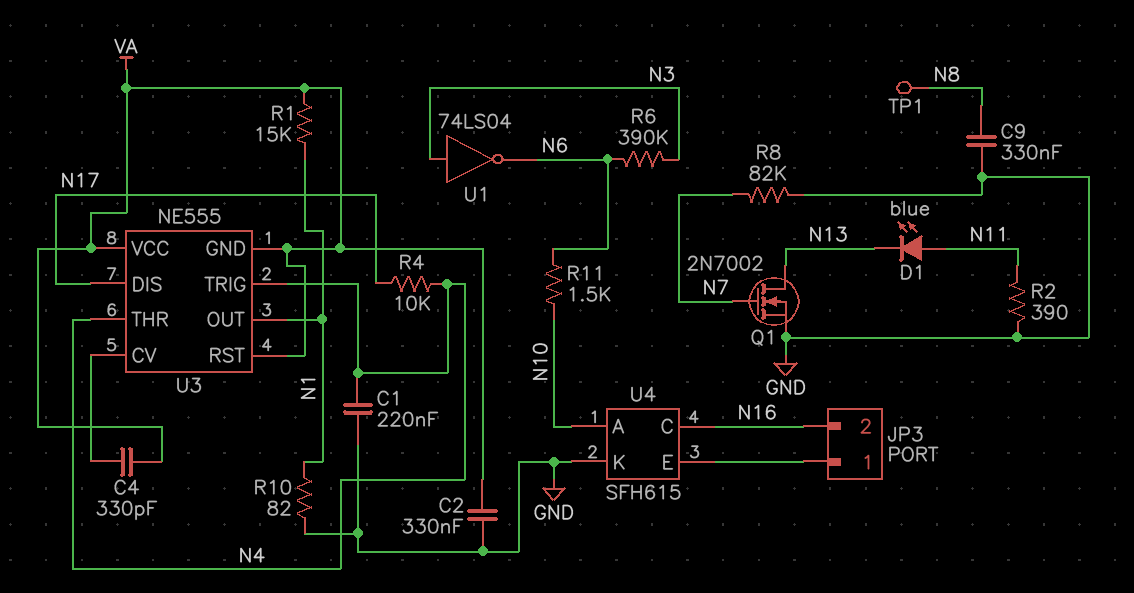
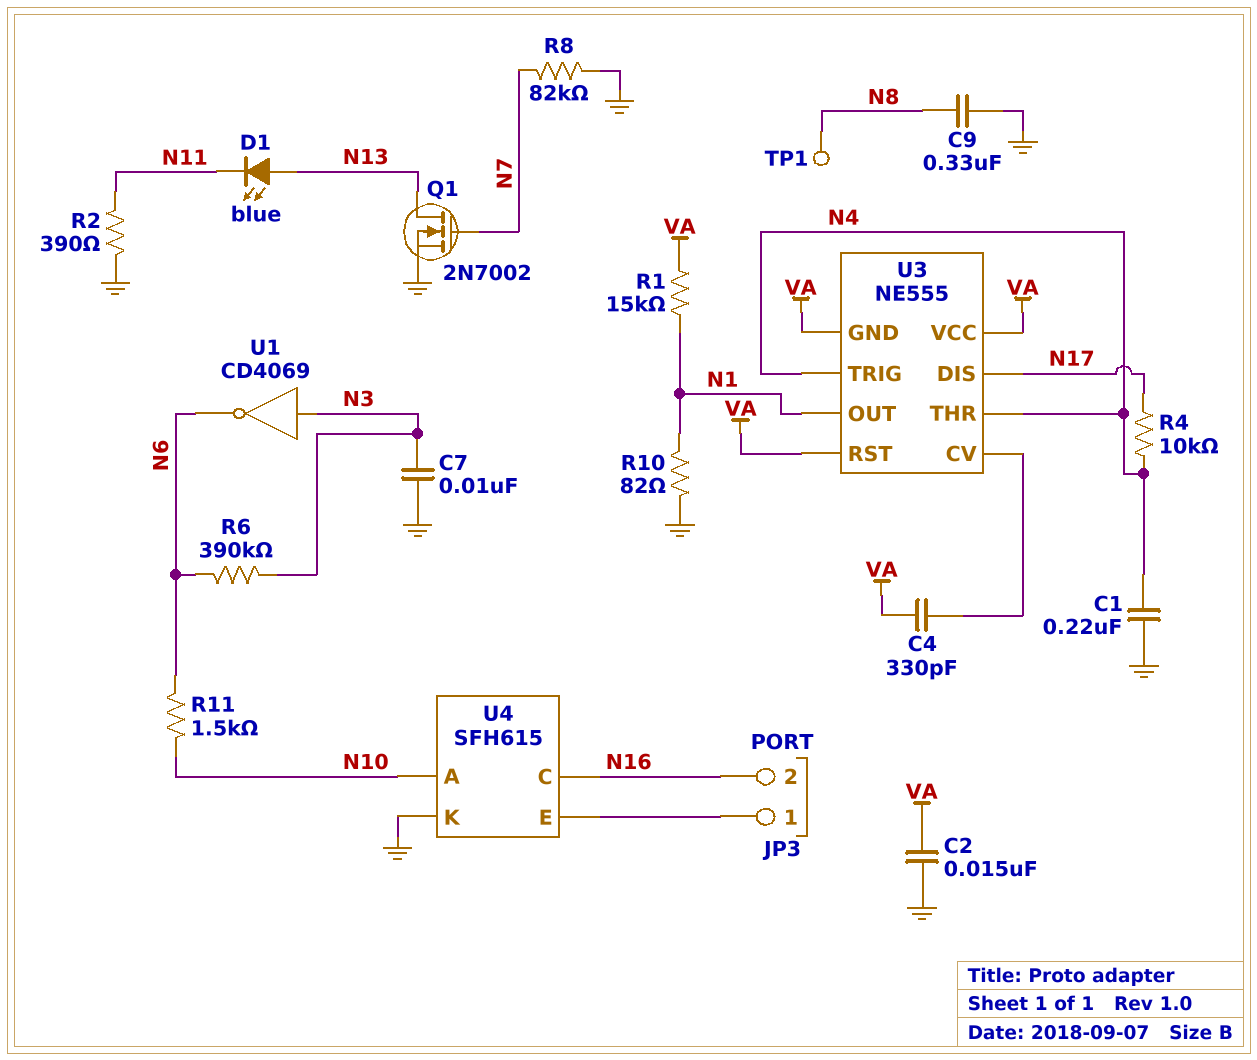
C2: 330nF (GND, VA) -> 15nF (GND, VA)
C7: none -> 10nF (GND, N3)
D1: LED blue (A N11, K N13) -> LED blue (A N13, K N11)
U1: NOT 74LS04 (in N3, out N6) -> NOT CD4069 (in N3, out N6)

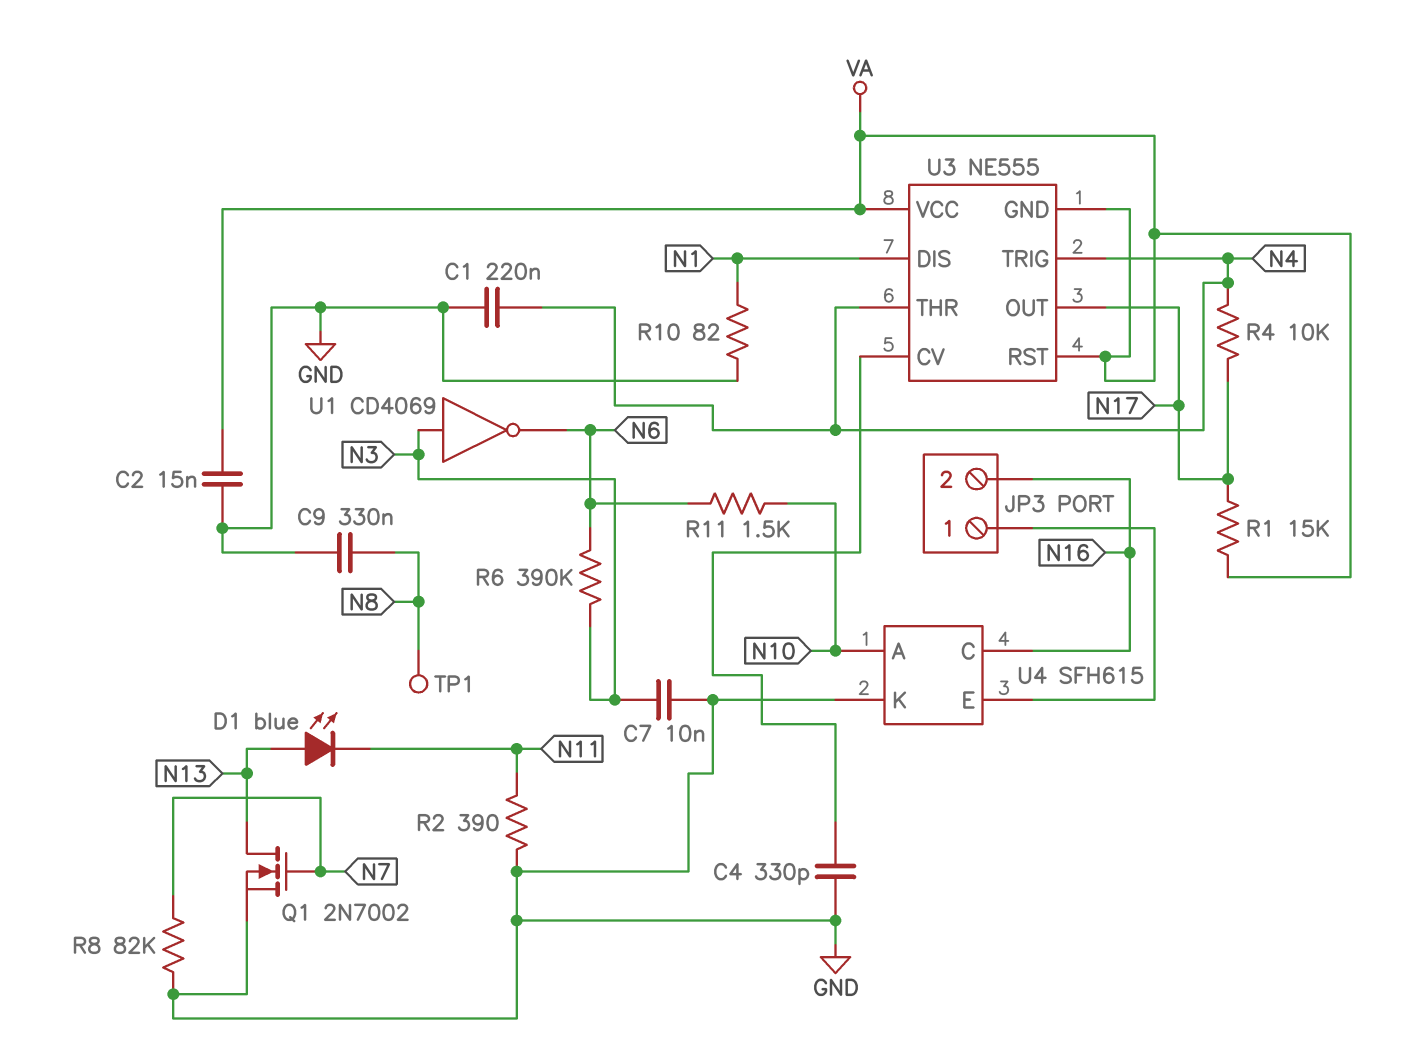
C4: 330pF (U3/CV, VA) -> 330pF (GND, U3/CV)
R1: 15k (N1, VA) -> 15k (N17, VA)
U3 pin DIS: N17 -> N1
U3 pin OUT: N1 -> N17

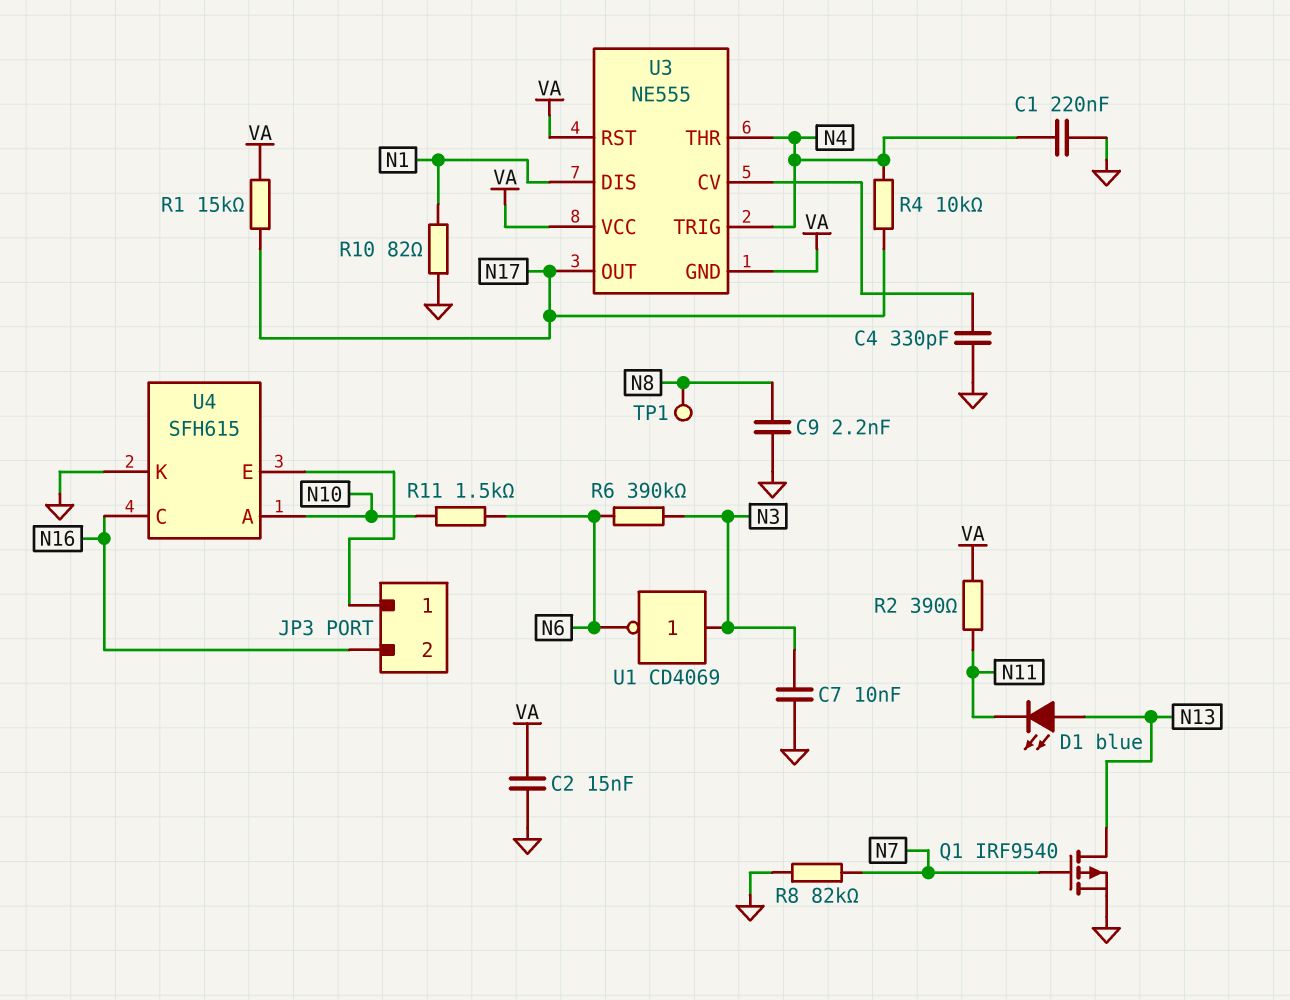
C9: 330nF (GND, N8) -> 2.2nF (GND, N8)
Q1: NMOS 2N7002 (G N7, D N13, S GND) -> PMOS IRF9540 (G N7, D N13, S GND)
R2: 390 (GND, N11) -> 390 (N11, VA)

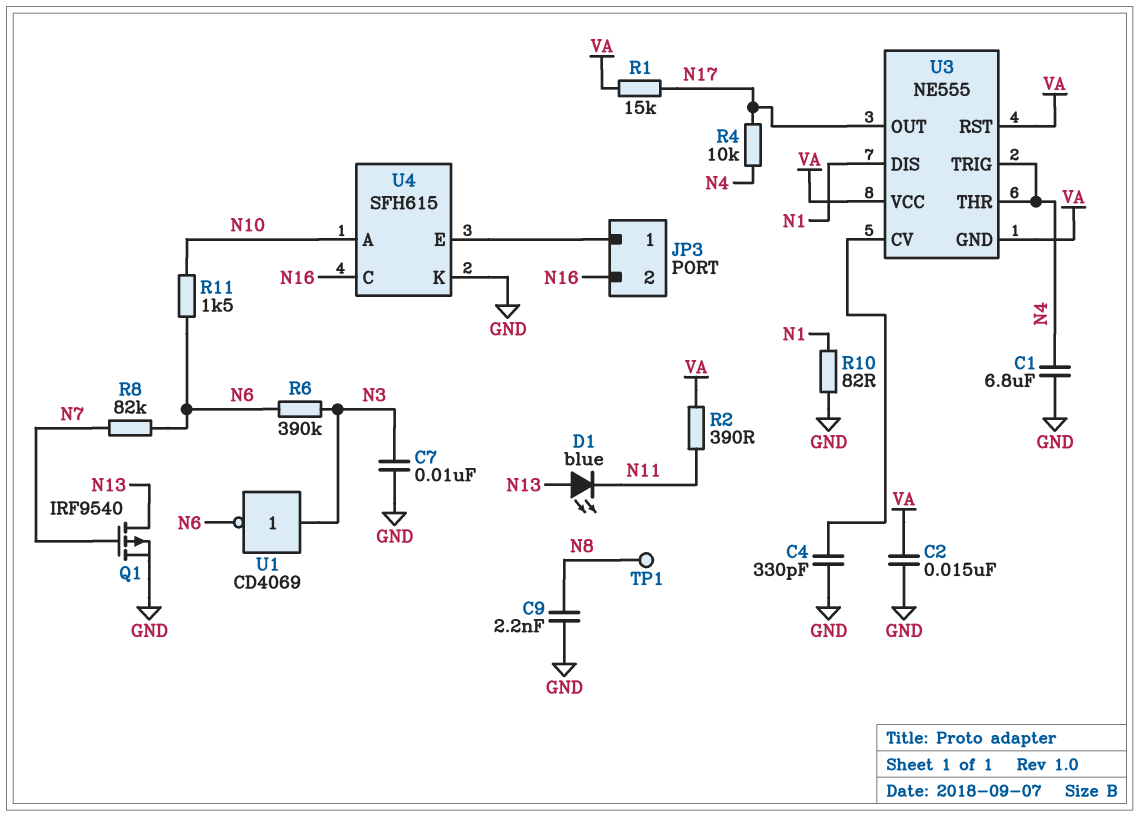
C1: 220nF (GND, N4) -> 6.8uF (GND, N4)
R8: 82k (GND, N7) -> 82k (N6, N7)

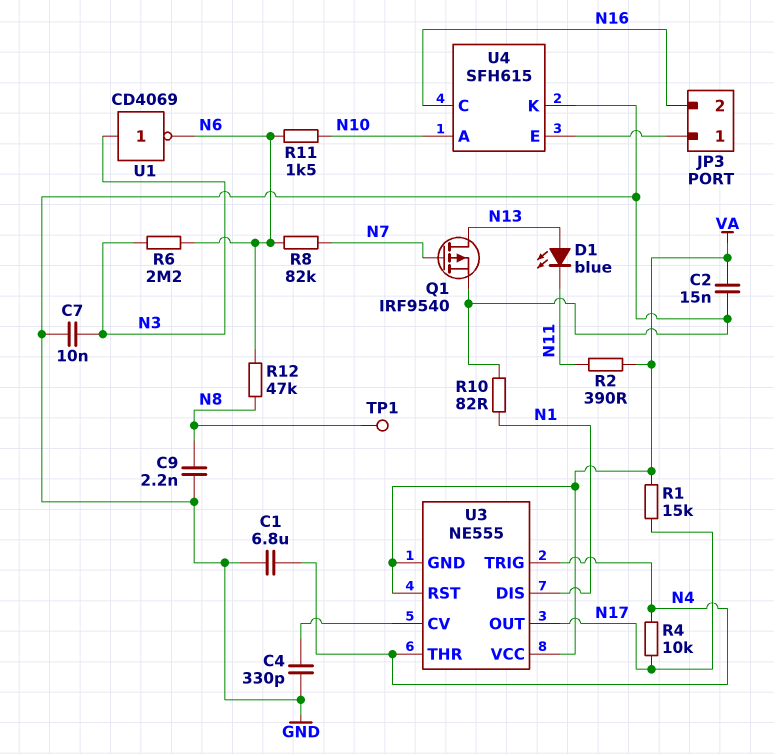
R6: 390k (N3, N6) -> 2.2M (N3, N6)
R12: none -> 47k (N6, N8)

